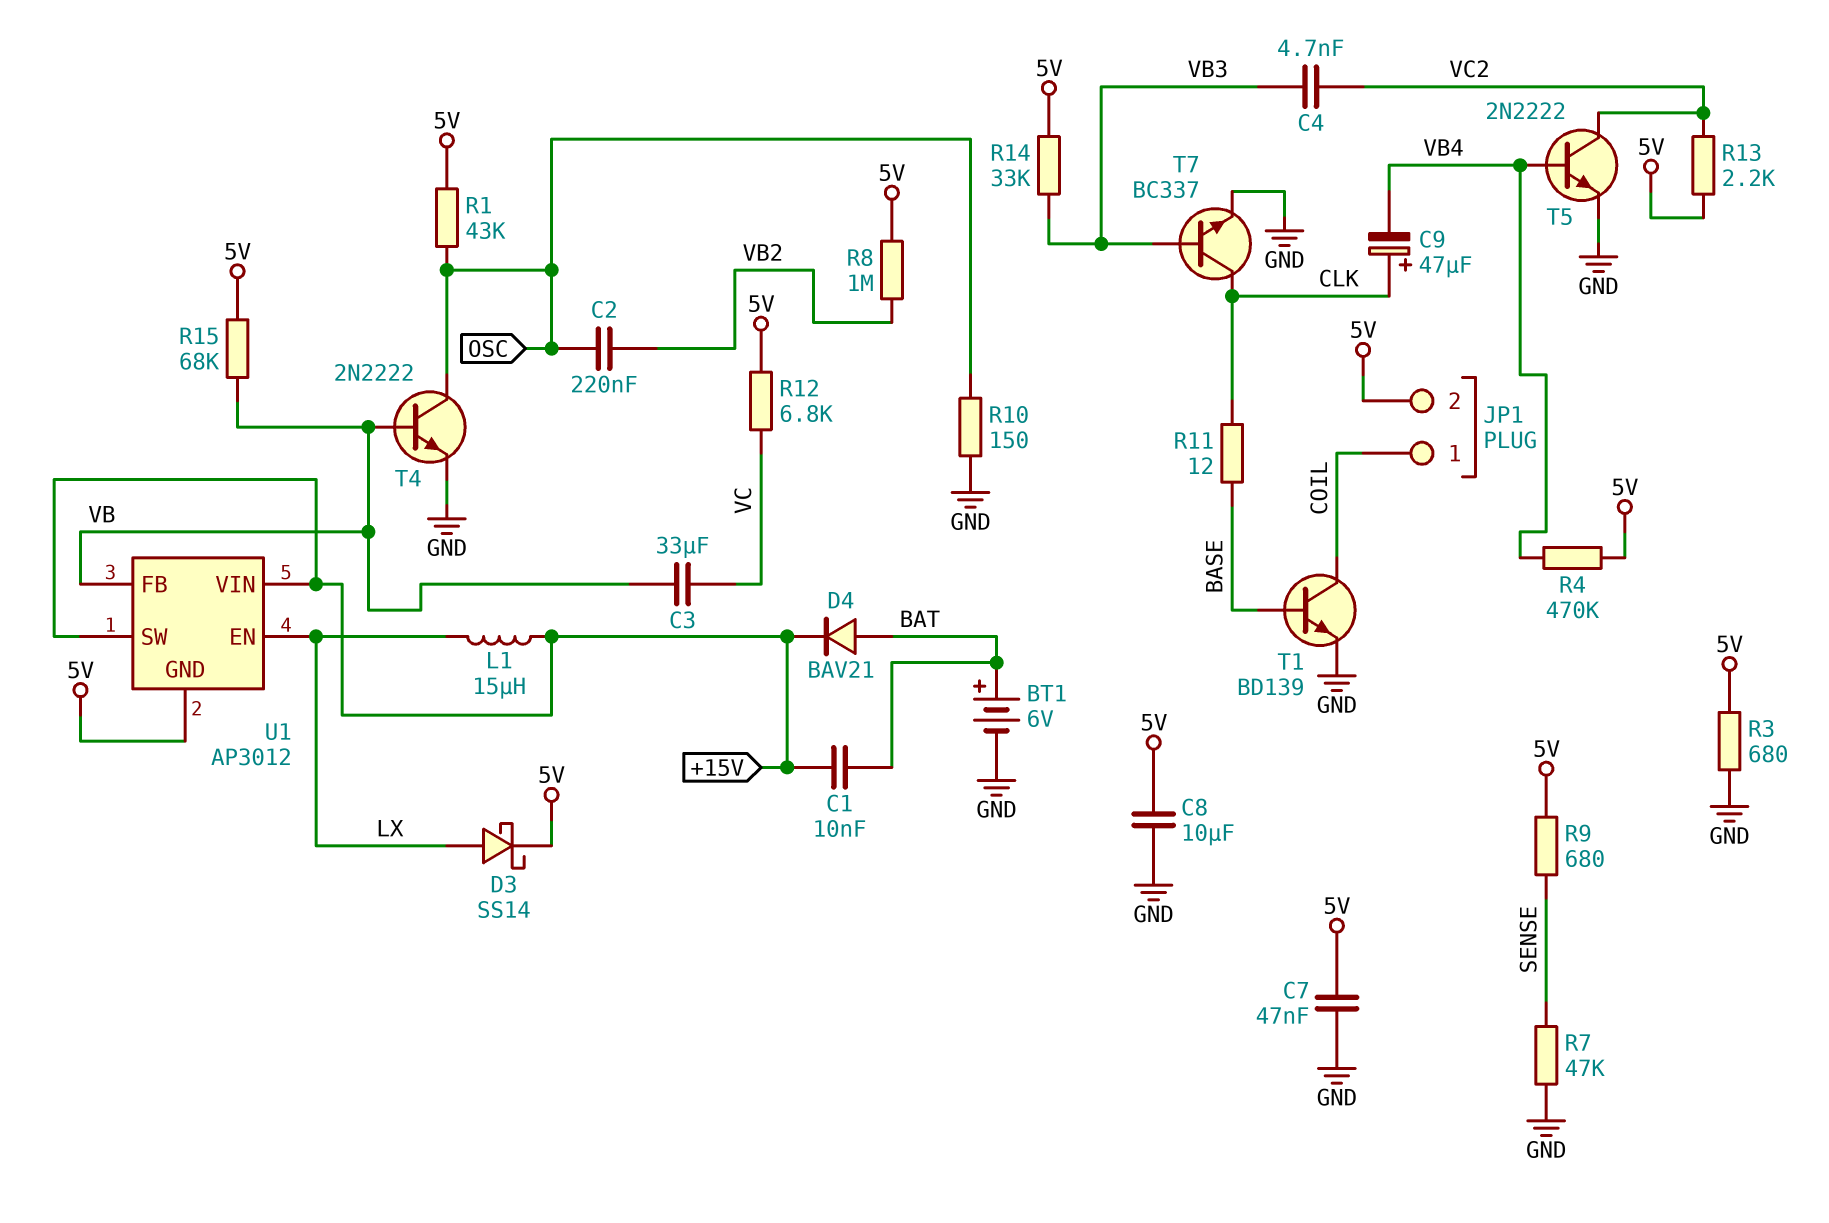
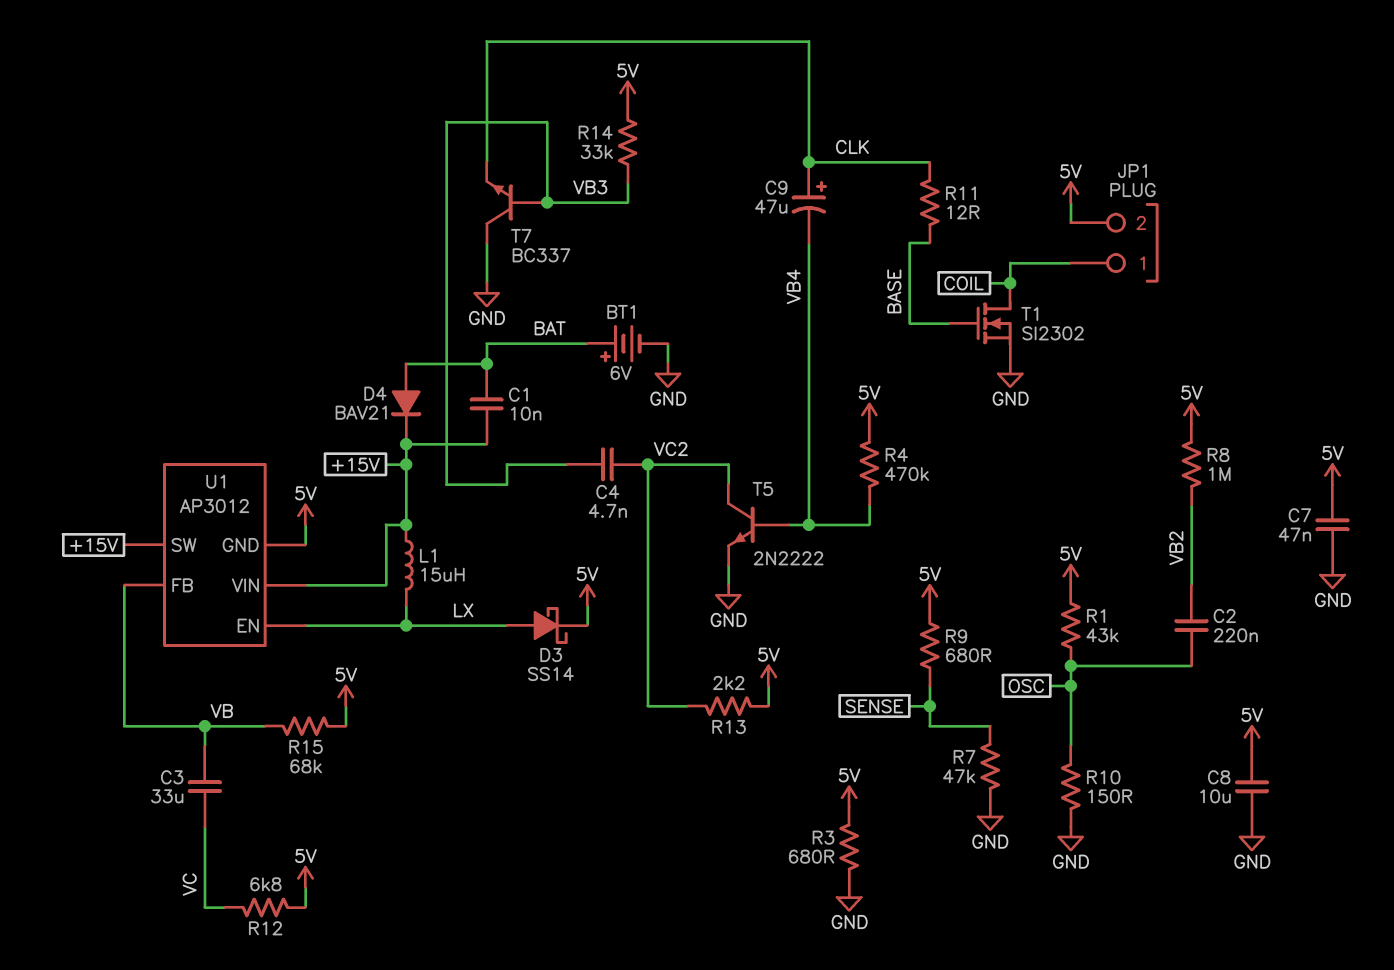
T1: NPN BD139 (B BASE, C COIL, E GND) -> NMOS SI2302 (G BASE, D COIL, S GND)
T4: NPN 2N2222 (B VB, C OSC, E GND) -> none
T7: NPN BC337 (B VB3, C CLK, E GND) -> NPN BC337 (B VB3, C GND, E CLK)

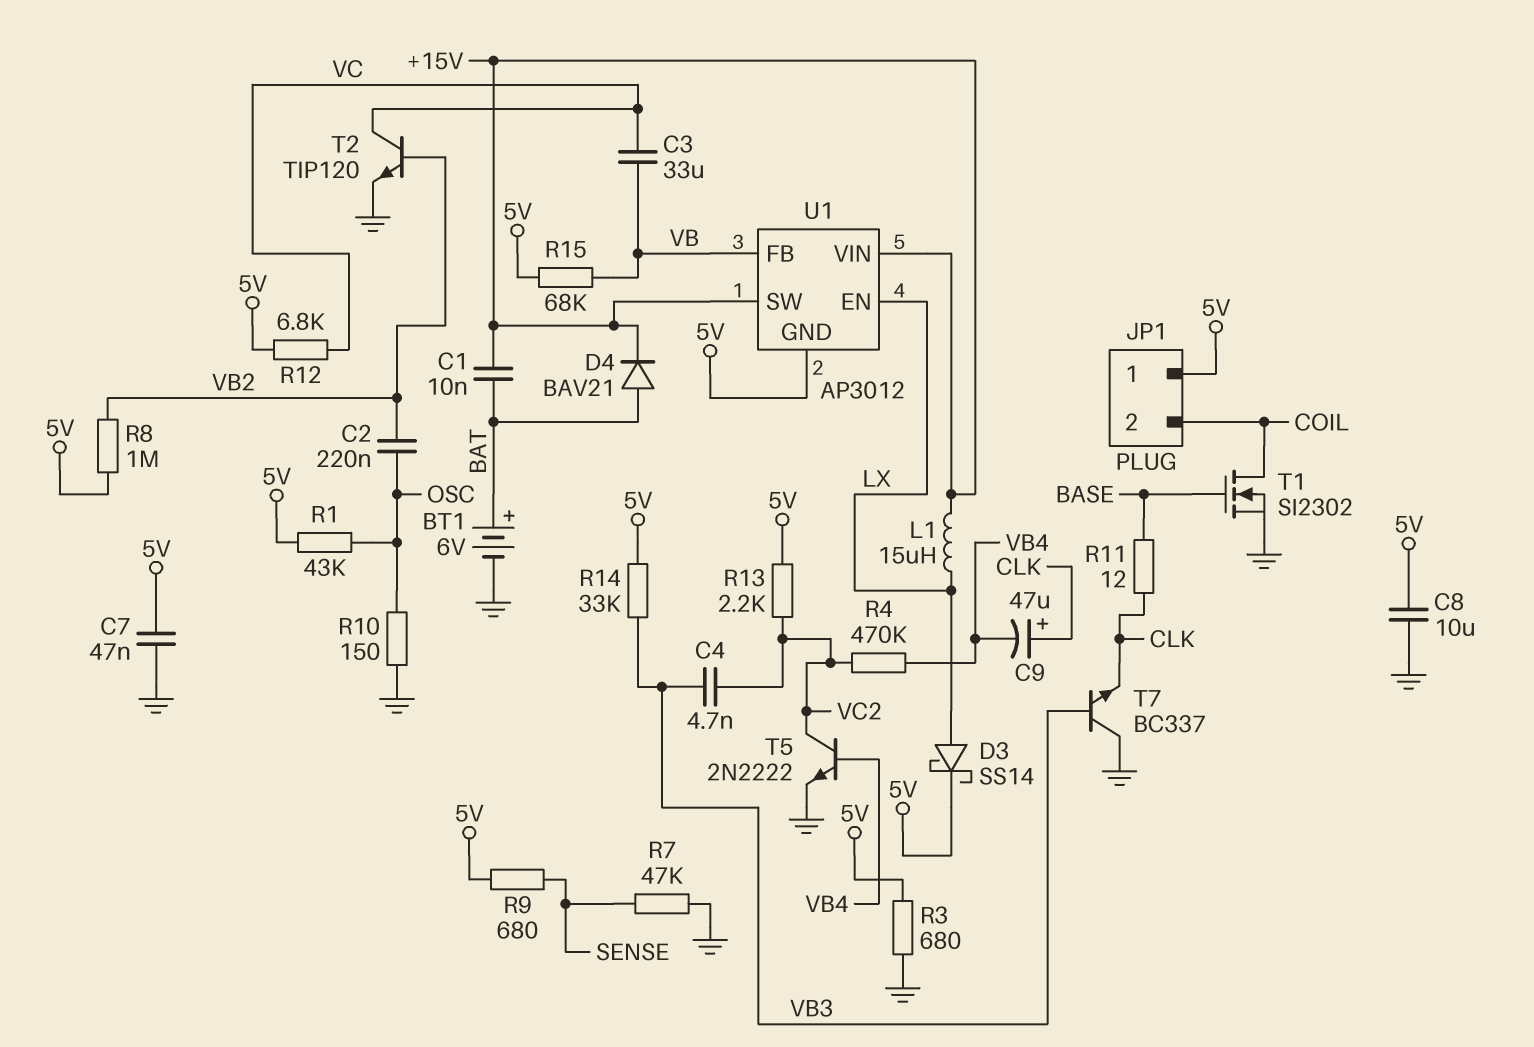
JP1 pin 1: COIL -> 5V
JP1 pin 2: 5V -> COIL
R4: 470k (5V, VB4) -> 470k (VB4, VC2)
T2: none -> NPN TIP120 (B VB2, C VC, E GND)

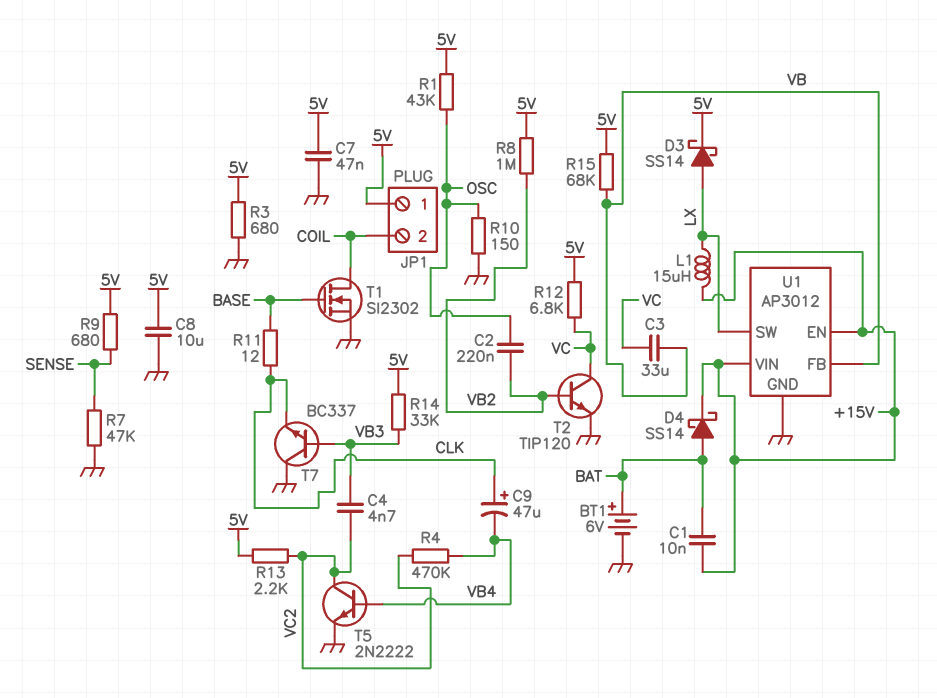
D4: diode BAV21 (A BAT, K +15V) -> schottky SS14 (A BAT, K +15V)
U1 pin EN: LX -> +15V
U1 pin GND: 5V -> GND
U1 pin SW: +15V -> LX

